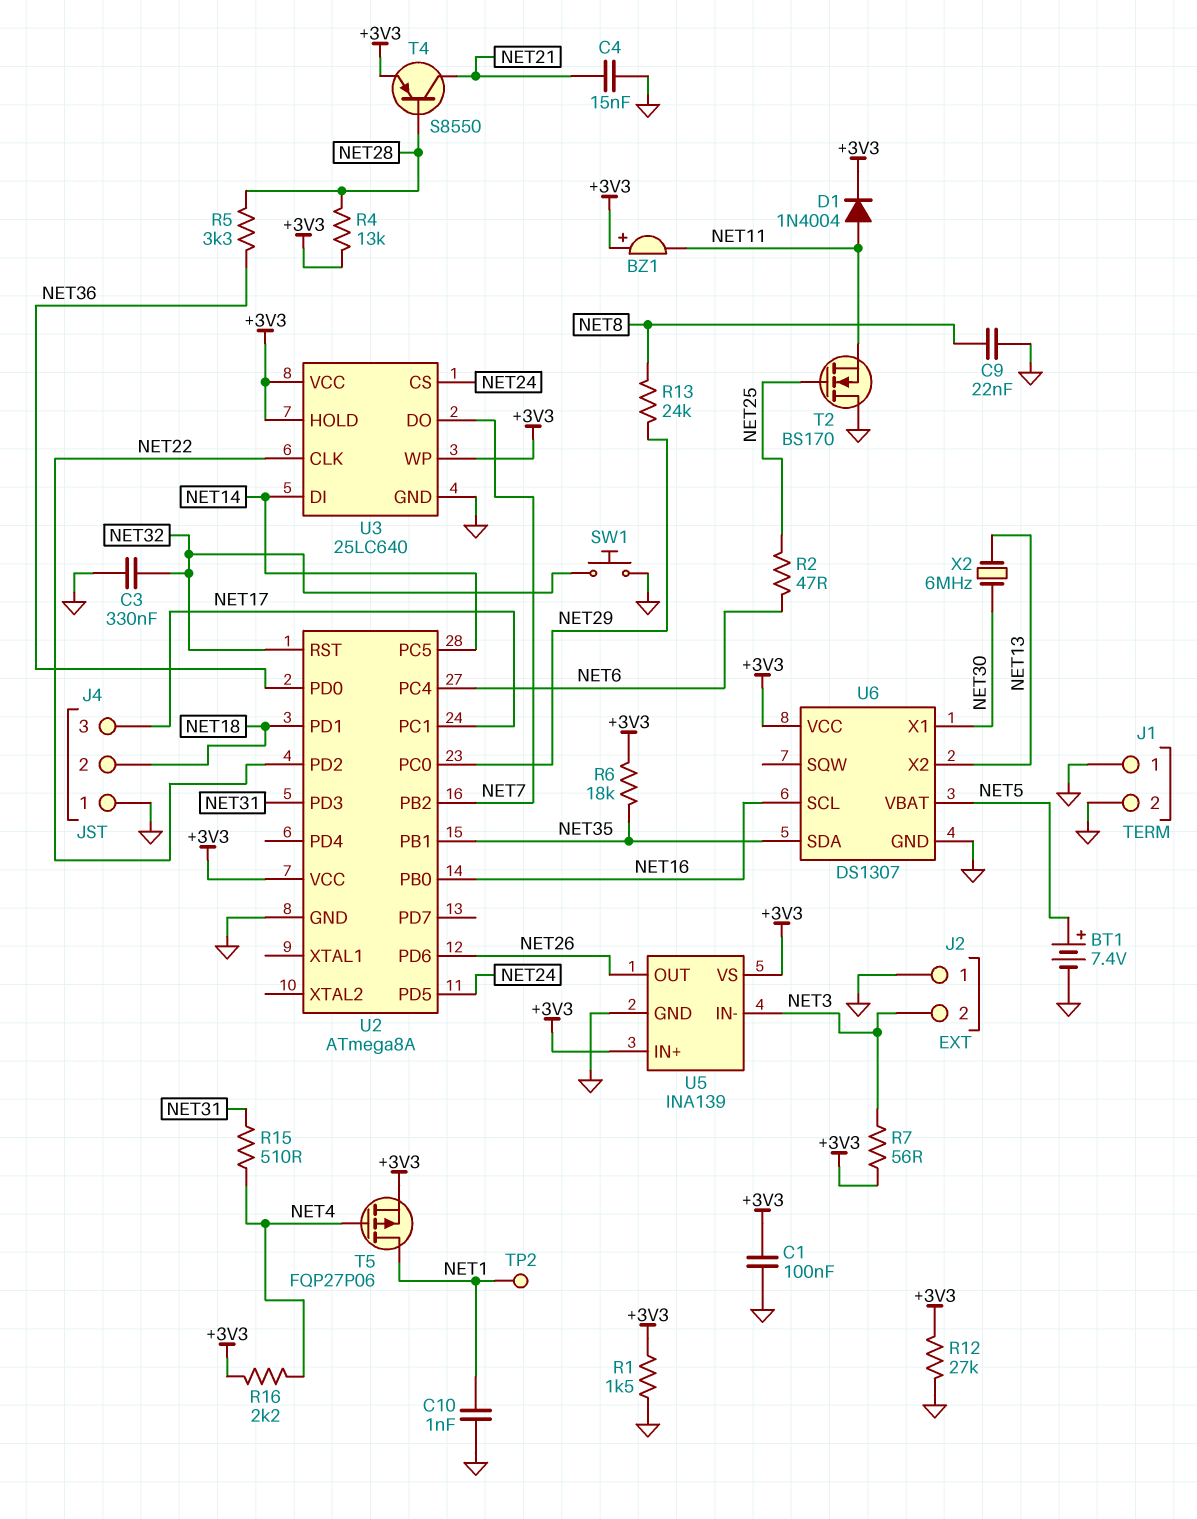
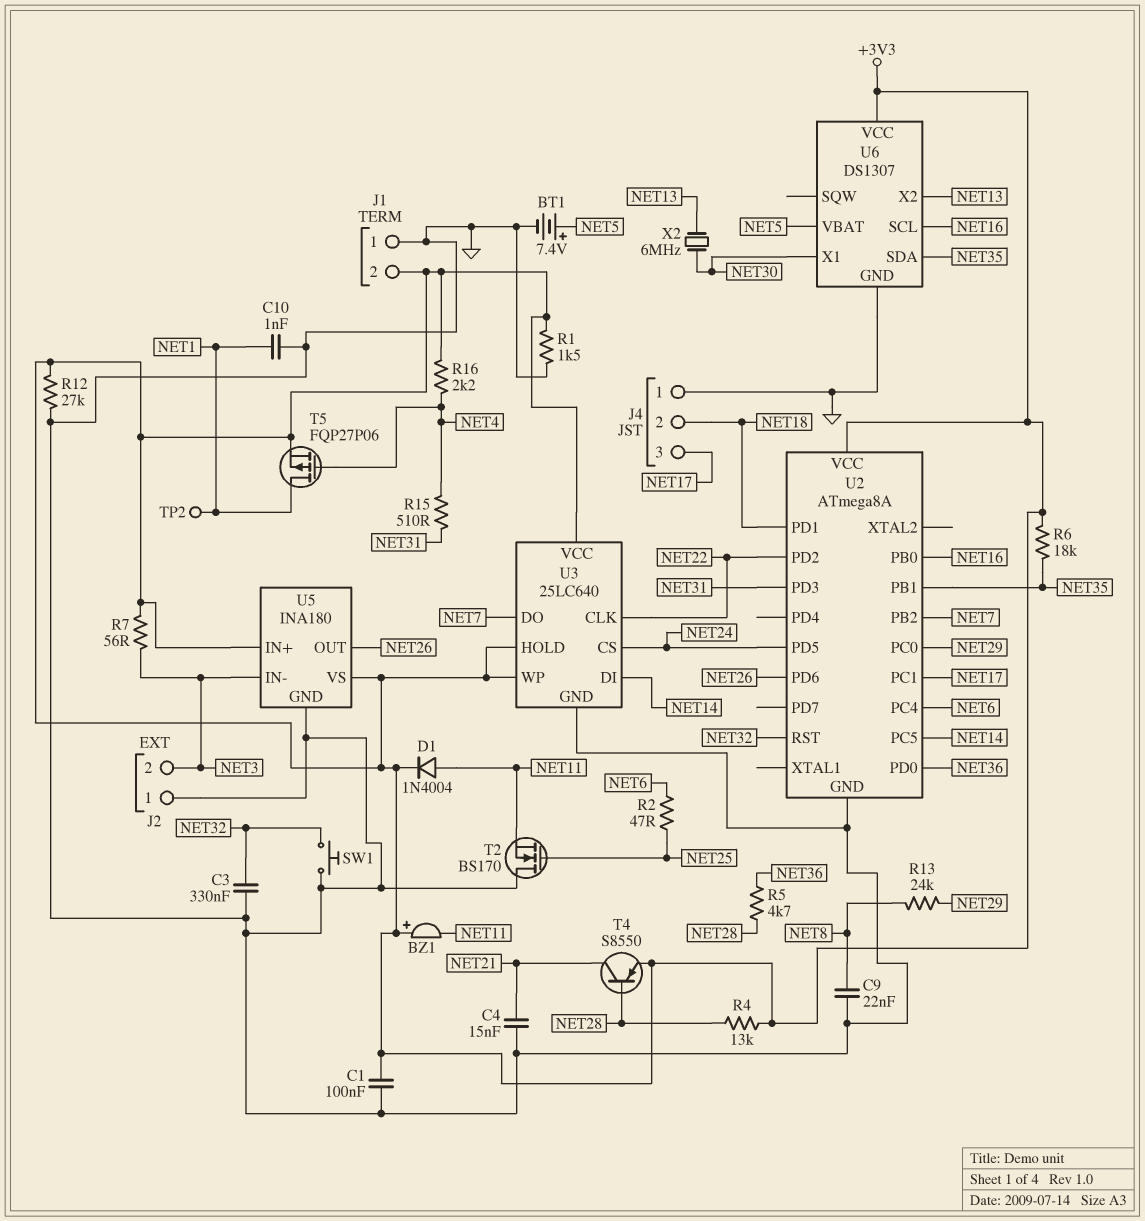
J1 pin 2: GND -> +3V3
R5: 3.3k (NET28, NET36) -> 4.7k (NET28, NET36)
U5: INA139 -> INA180

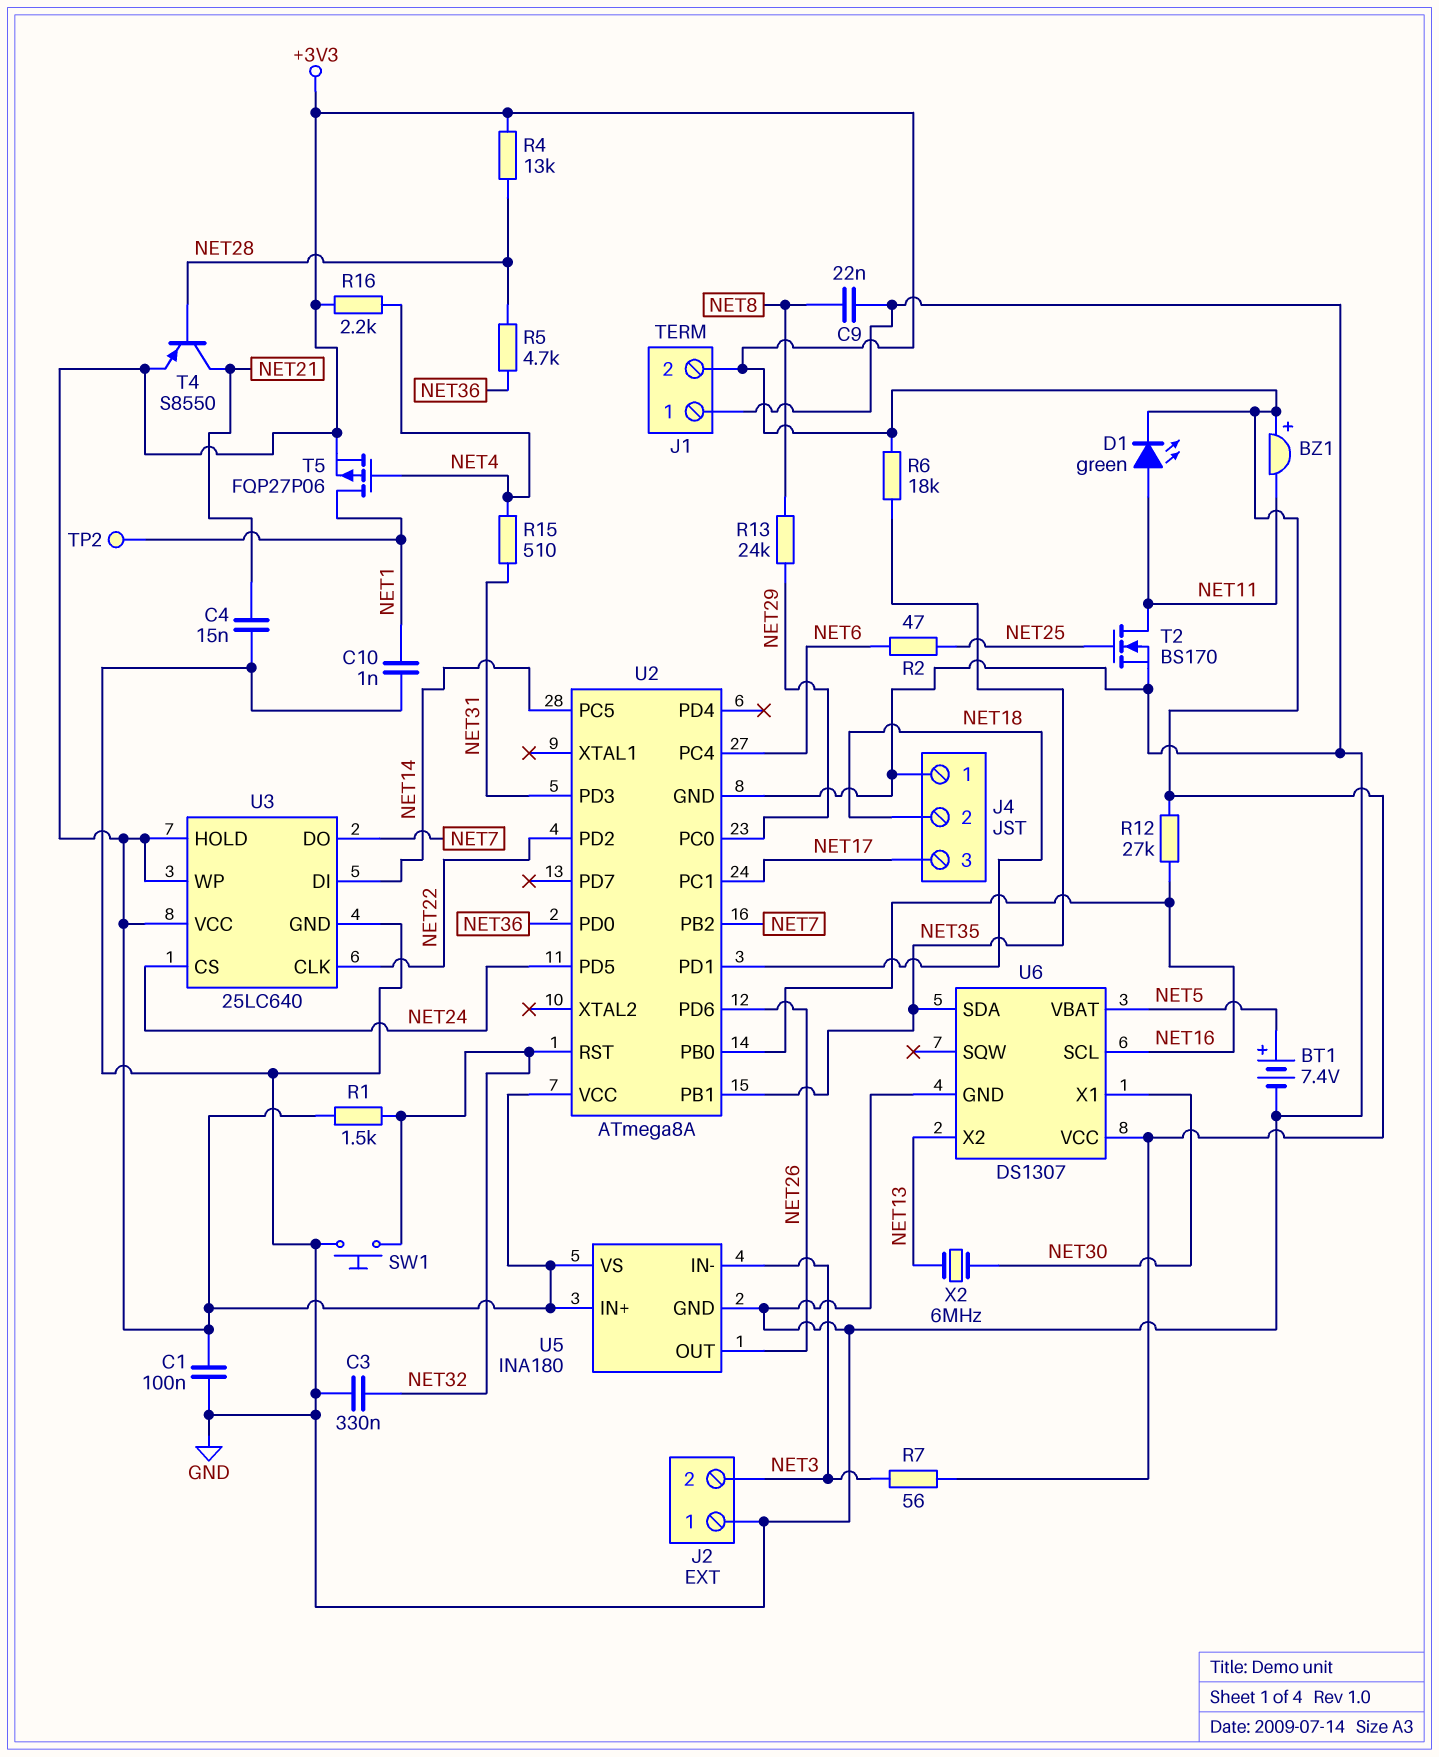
D1: diode 1N4004 (A NET11, K +3V3) -> LED green (A NET11, K +3V3)
R1: 1.5k (+3V3, GND) -> 1.5k (+3V3, NET32)
R12: 27k (+3V3, GND) -> 27k (+3V3, NET16)
T2: NMOS BS170 (G NET25, D GND, S NET11) -> NMOS BS170 (G NET25, D NET11, S GND)

